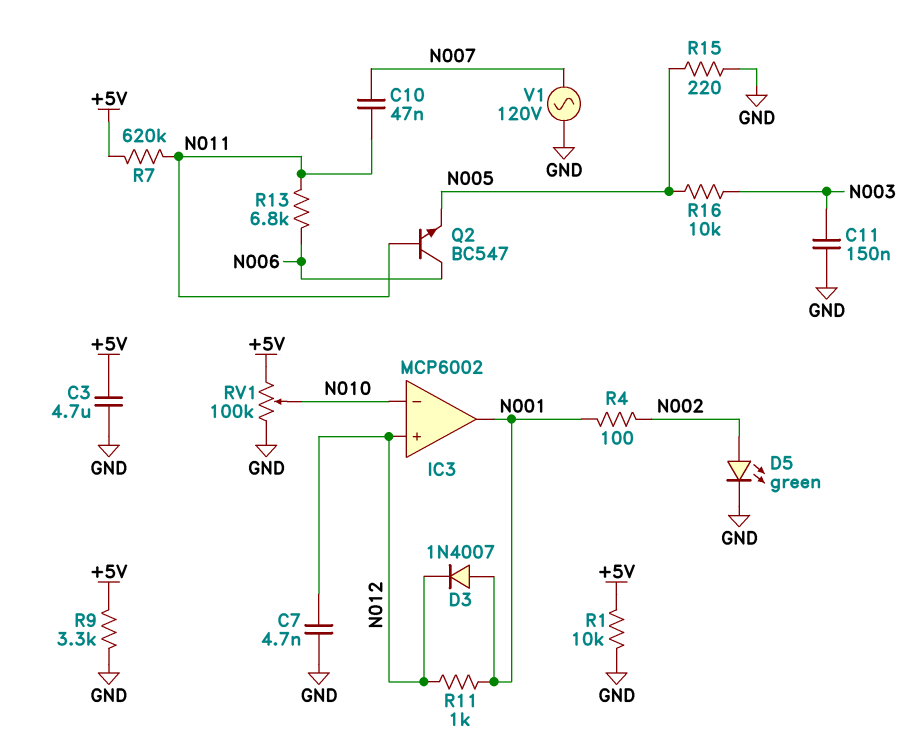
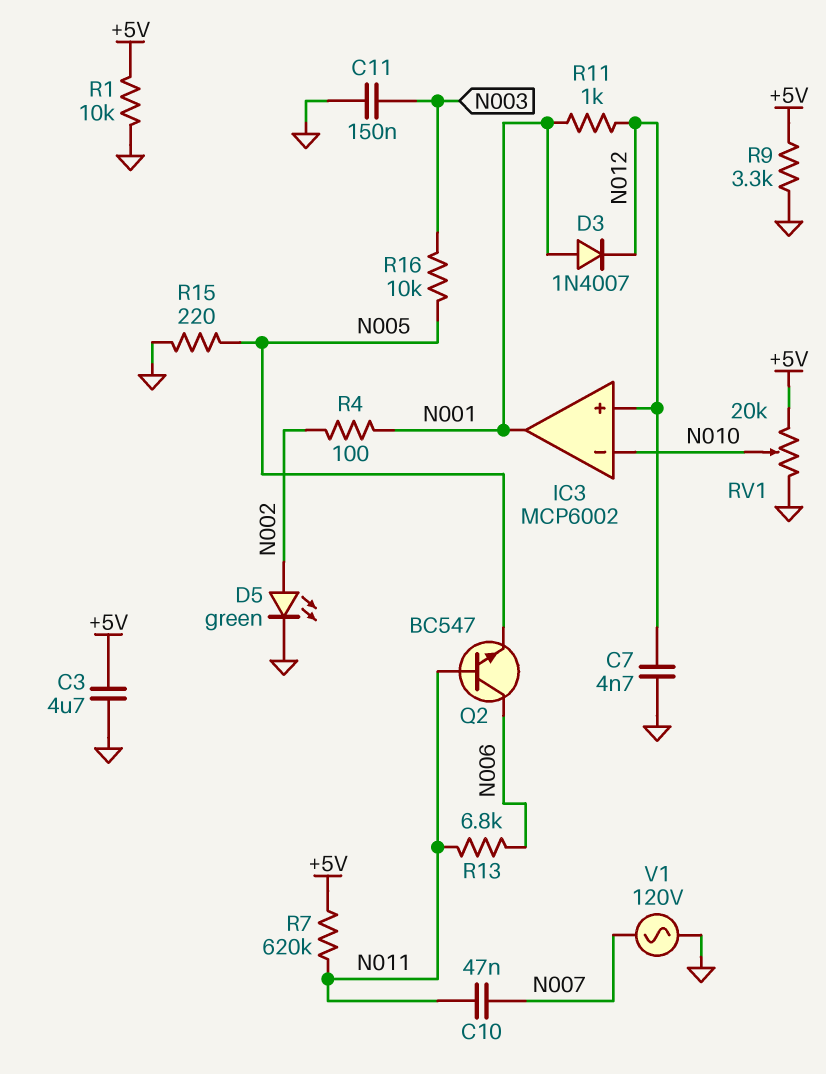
RV1: 100k (+5V, GND, wiper N010) -> 20k (+5V, GND, wiper N010)

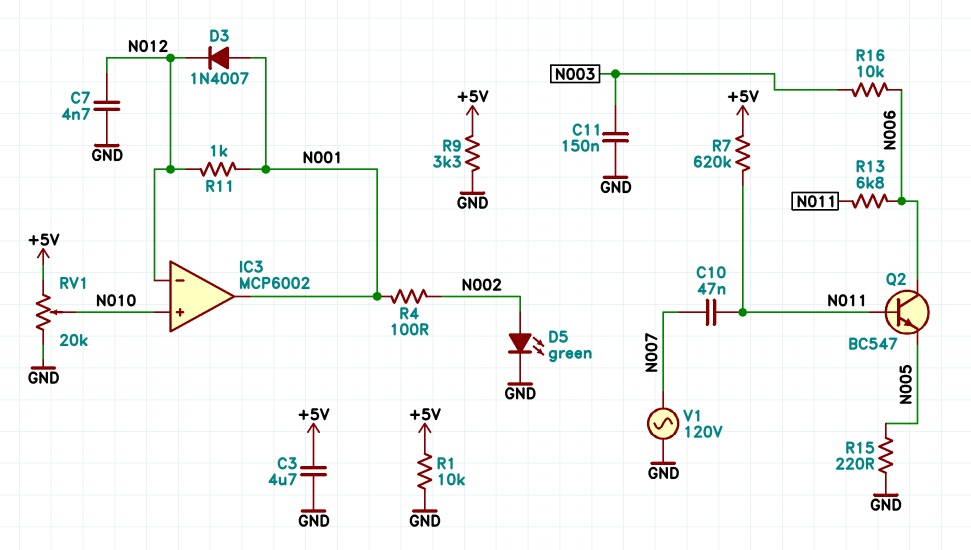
IC3 pin in+: N012 -> N010
IC3 pin in-: N010 -> N012
R16: 10k (N003, N005) -> 10k (N003, N006)

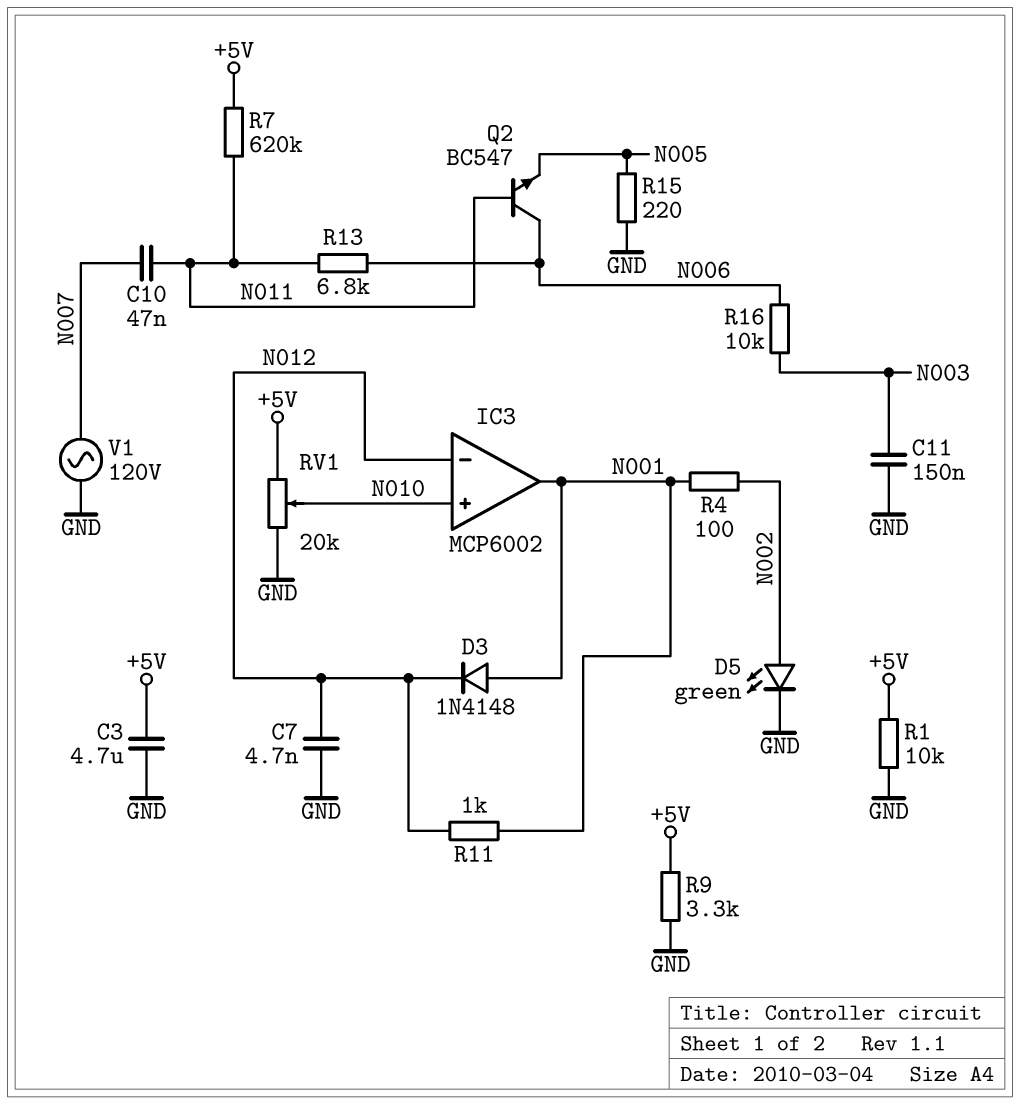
D3: diode 1N4007 (A N001, K N012) -> diode 1N4148 (A N001, K N012)

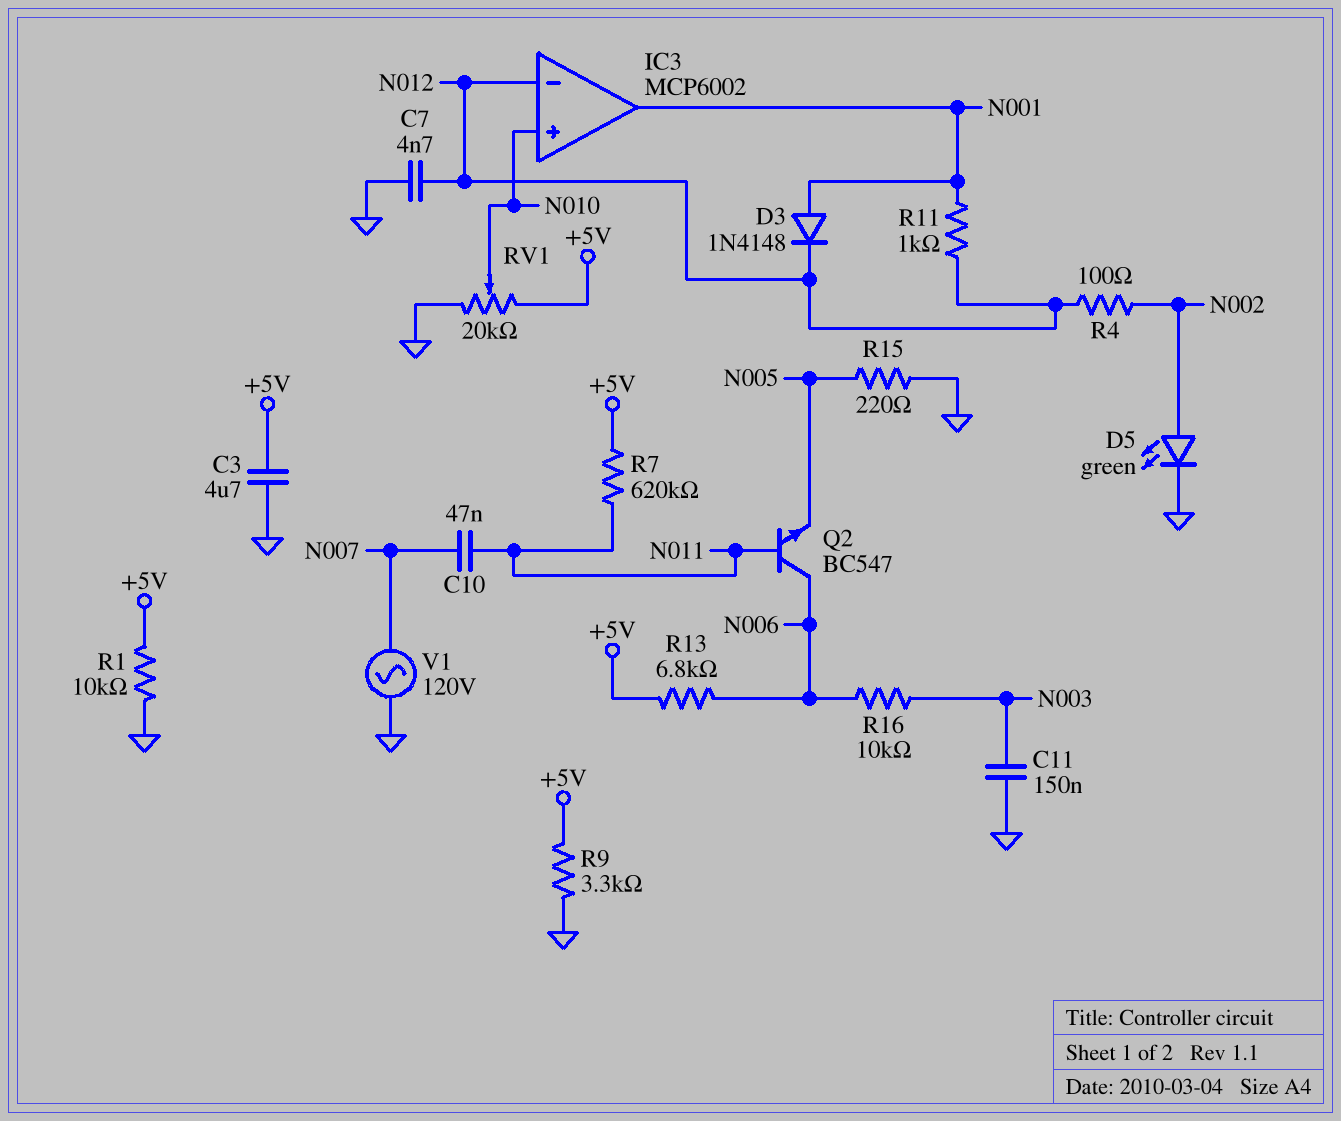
R4: 100 (N001, N002) -> 100 (N002, N012)
R13: 6.8k (N006, N011) -> 6.8k (+5V, N006)

